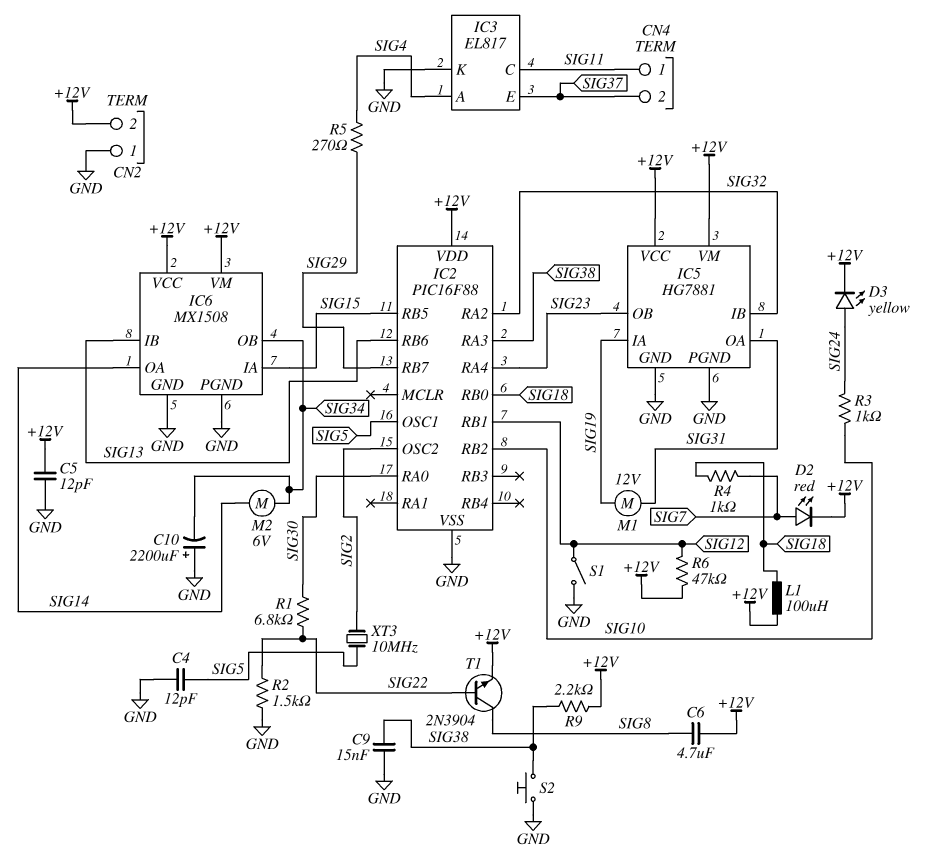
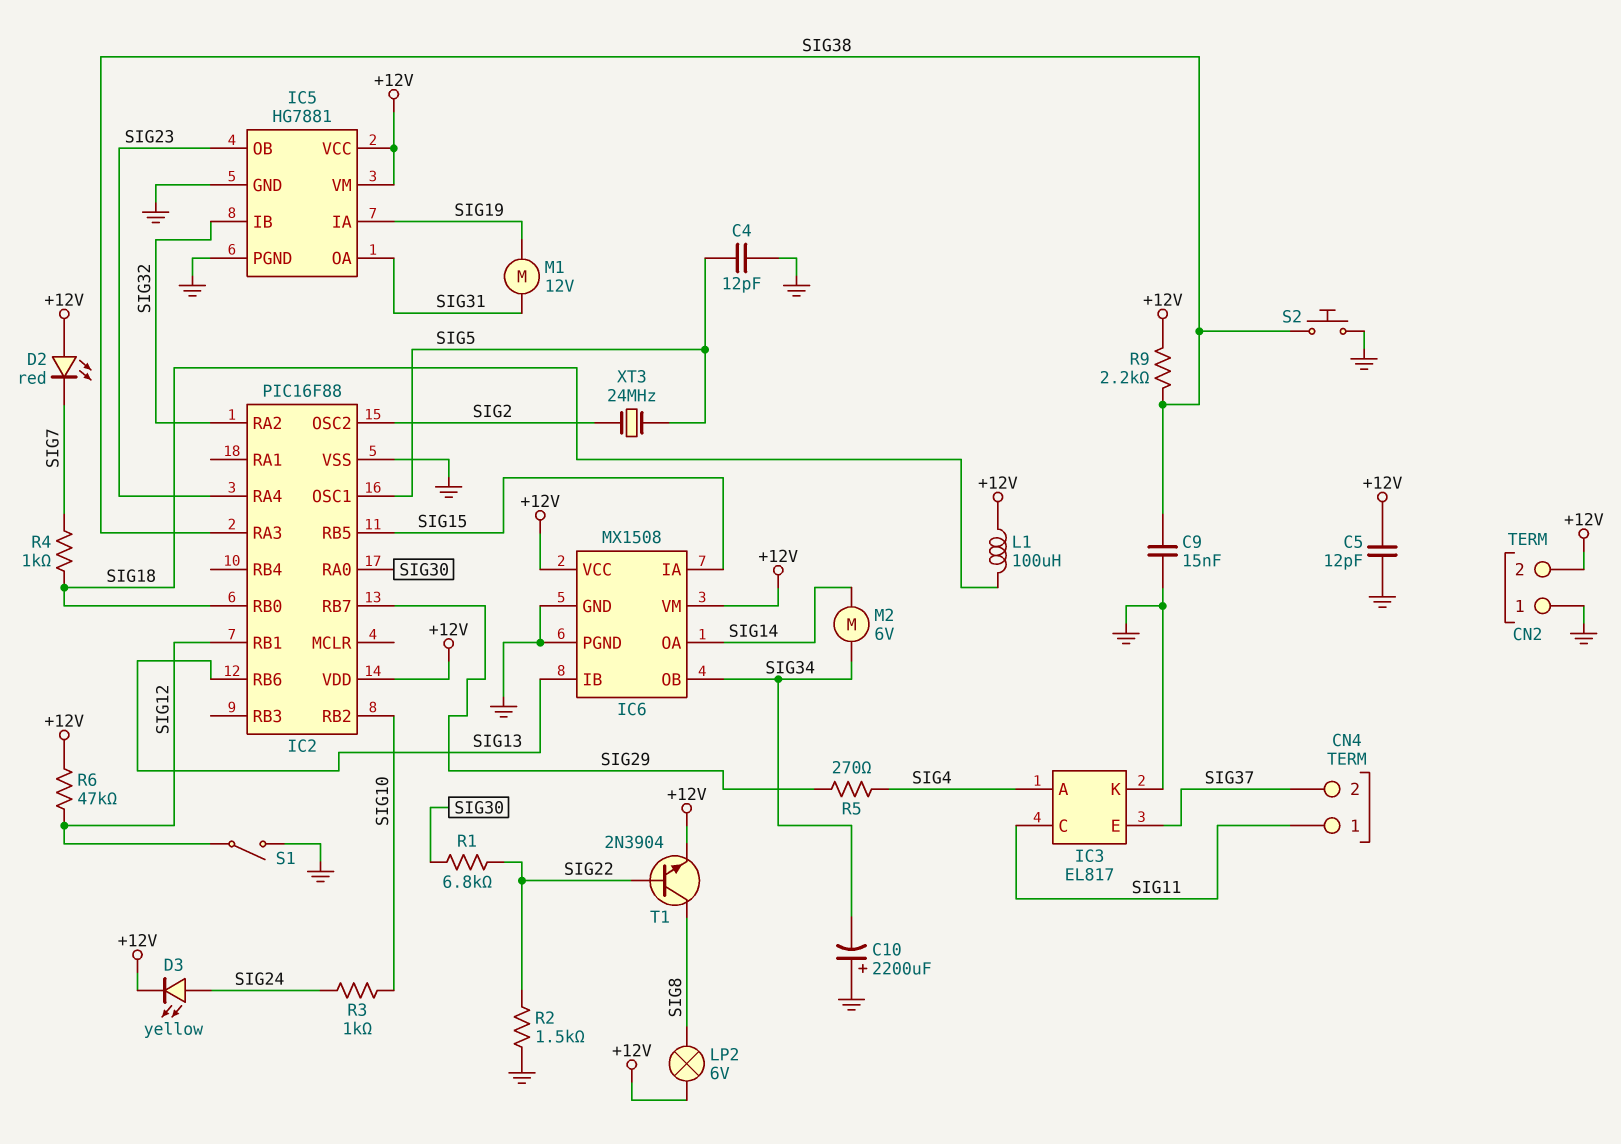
C6: 4.7uF (+12V, SIG8) -> none
D2: LED red (A SIG7, K +12V) -> LED red (A +12V, K SIG7)
LP2: none -> lamp 6V (+12V, SIG8)
XT3: 10MHz (SIG2, SIG5) -> 24MHz (SIG2, SIG5)

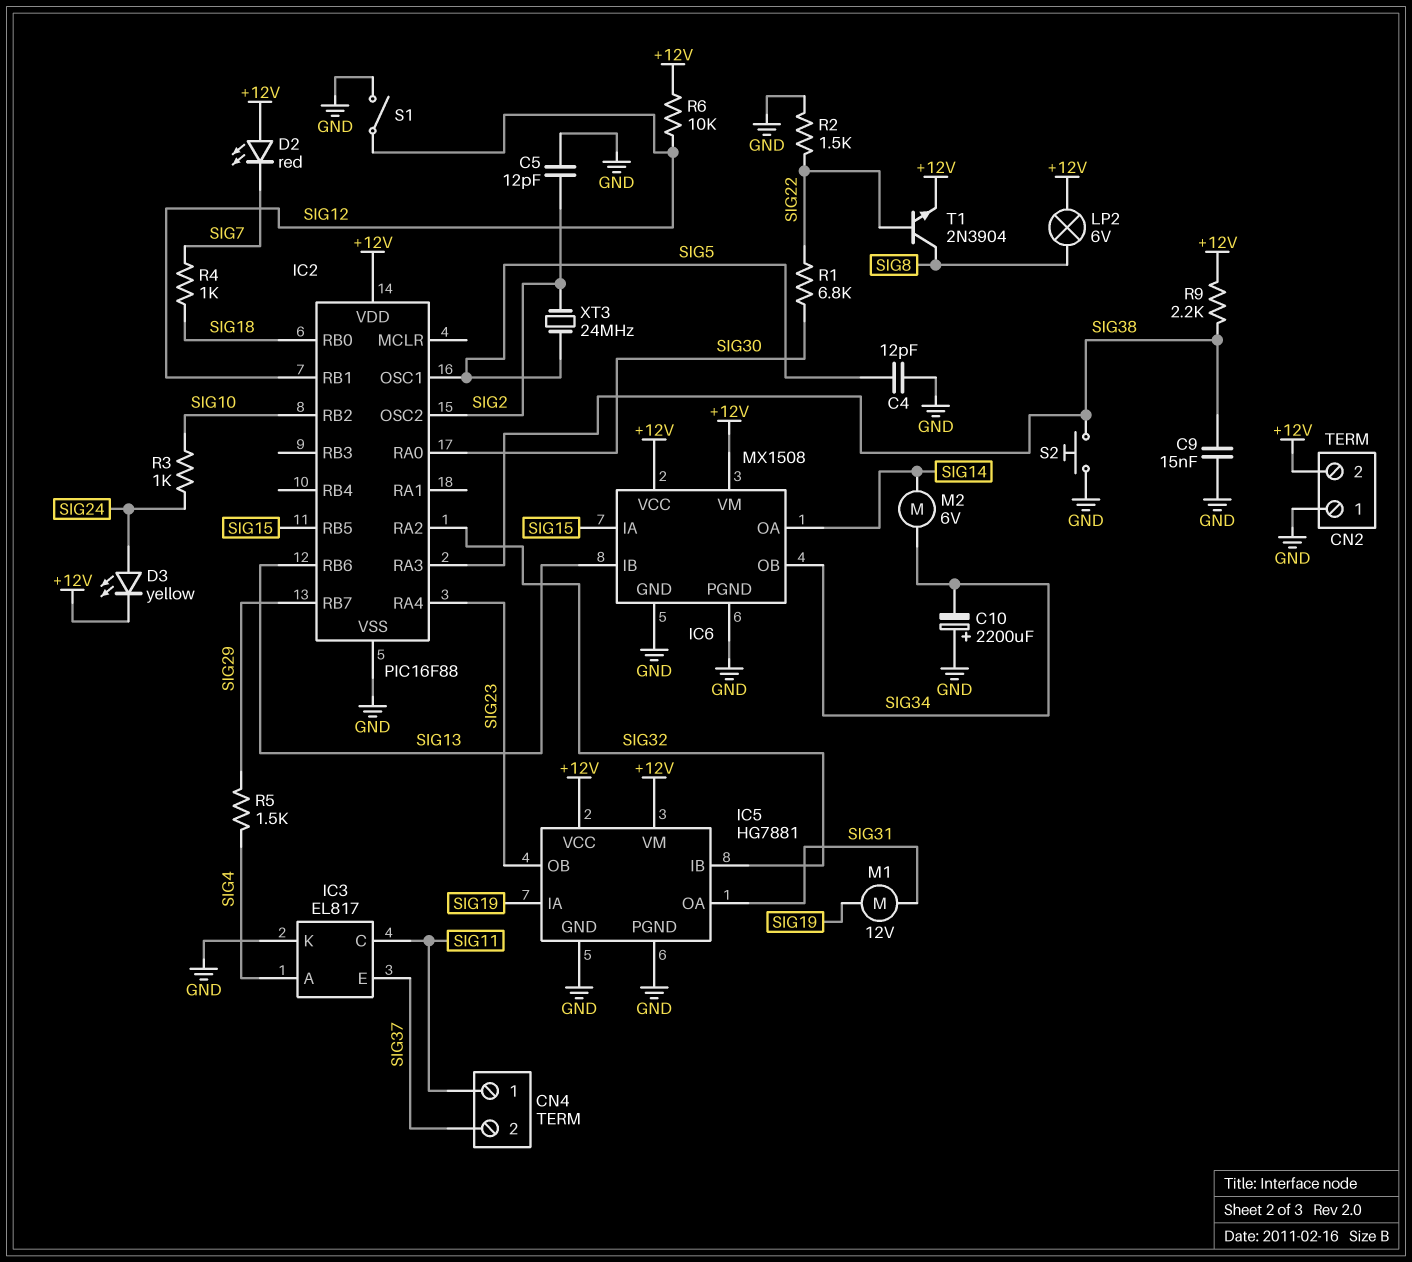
C5: 12pF (+12V, GND) -> 12pF (GND, SIG2)
L1: 100uH (+12V, SIG18) -> none
R5: 270 (SIG4, SIG29) -> 1.5k (SIG4, SIG29)
R6: 47k (+12V, SIG12) -> 10k (+12V, SIG12)

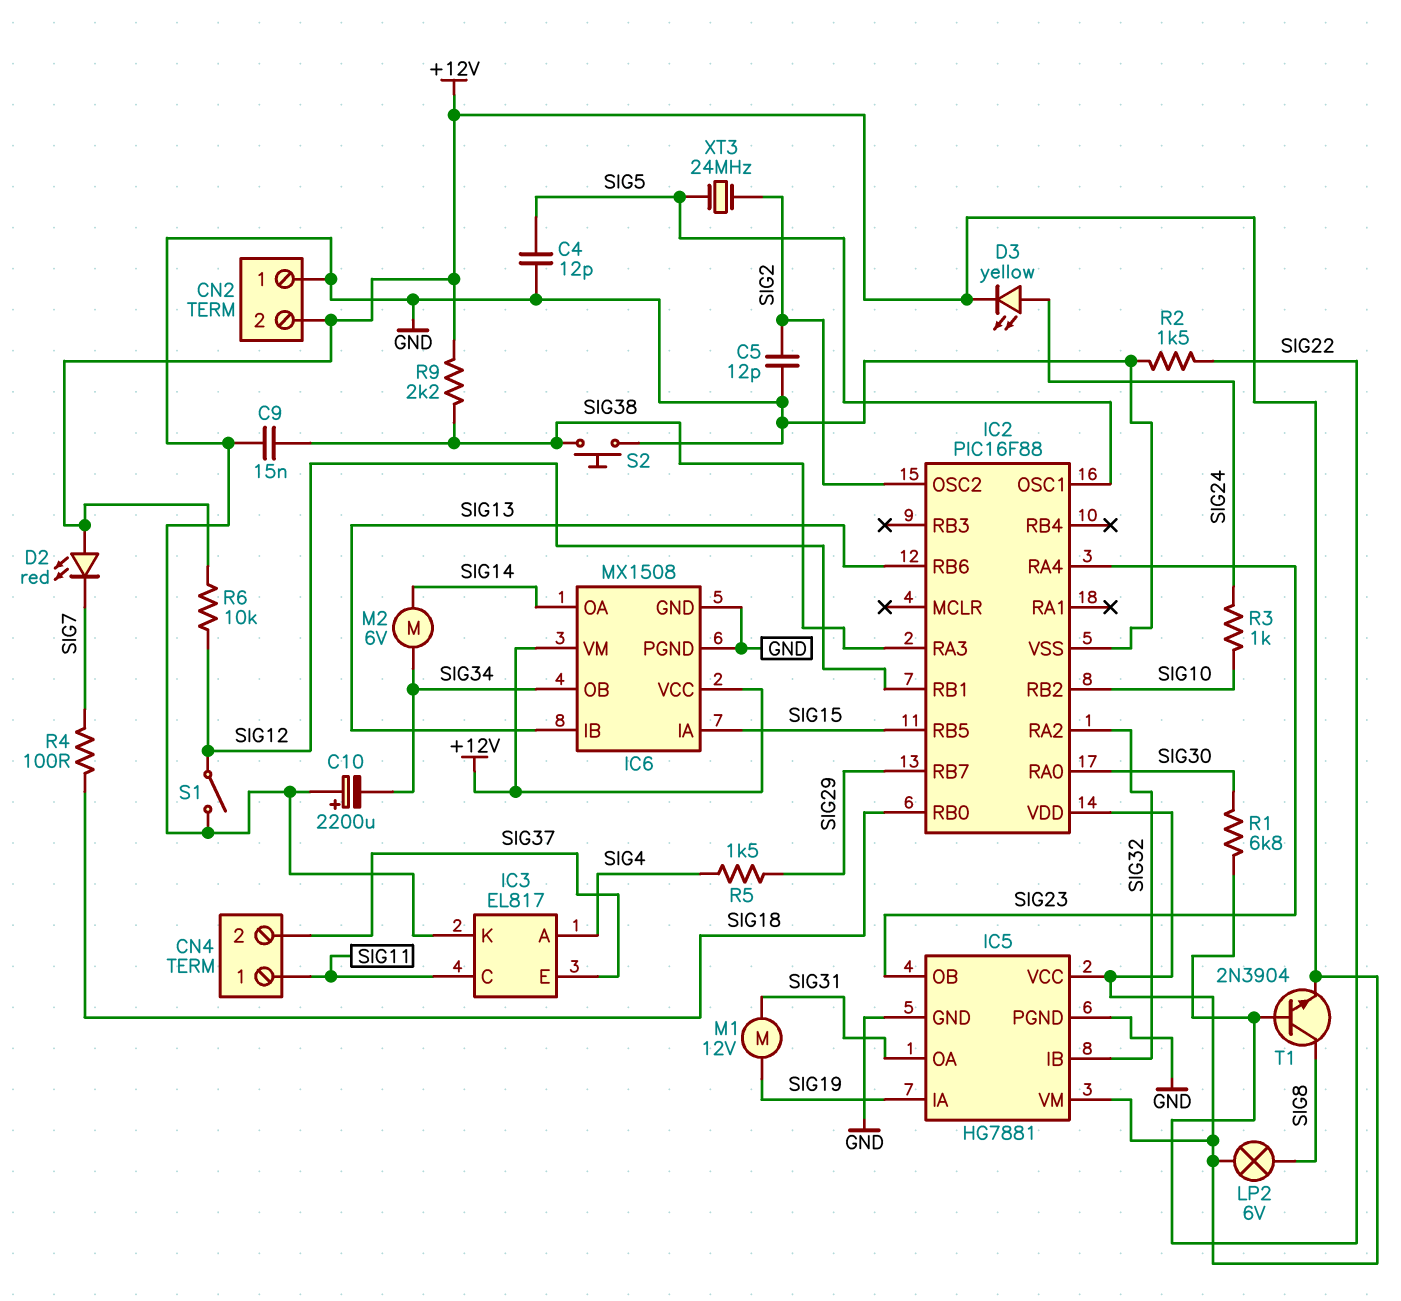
R4: 1k (SIG7, SIG18) -> 100 (SIG7, SIG18)

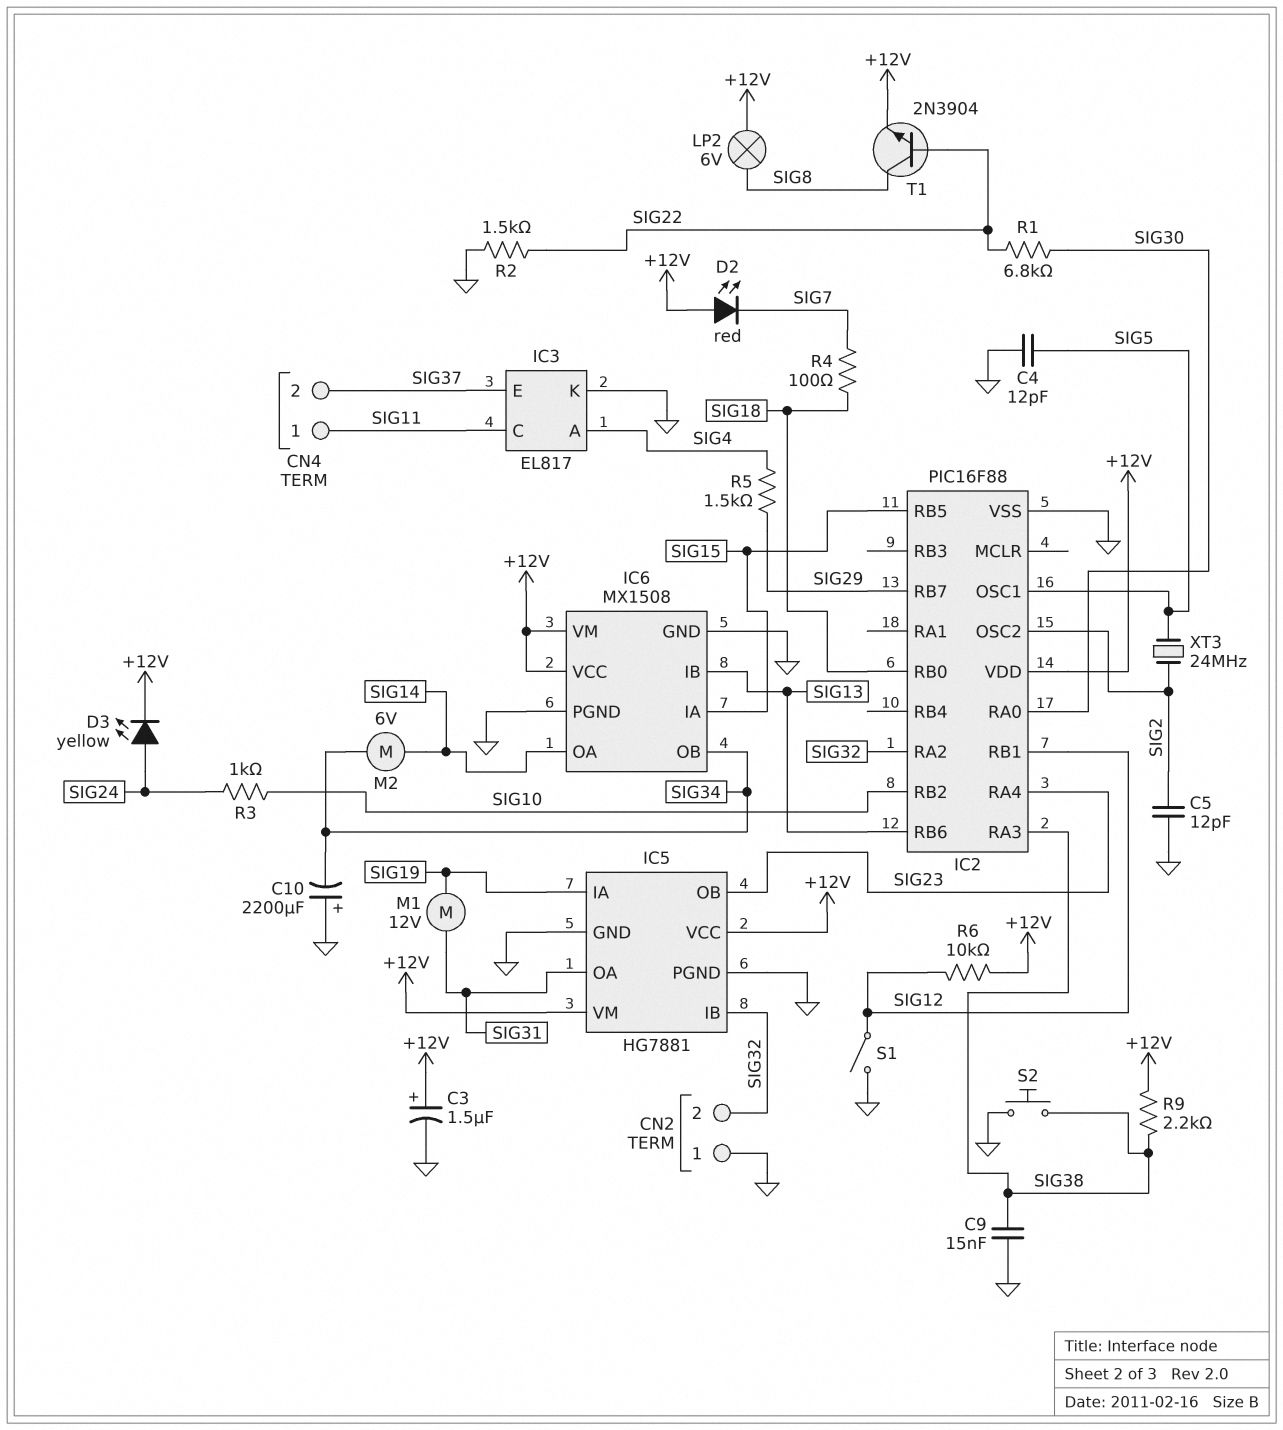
C3: none -> 1.5uF (plus +12V, minus GND)
CN2 pin 2: +12V -> SIG32

